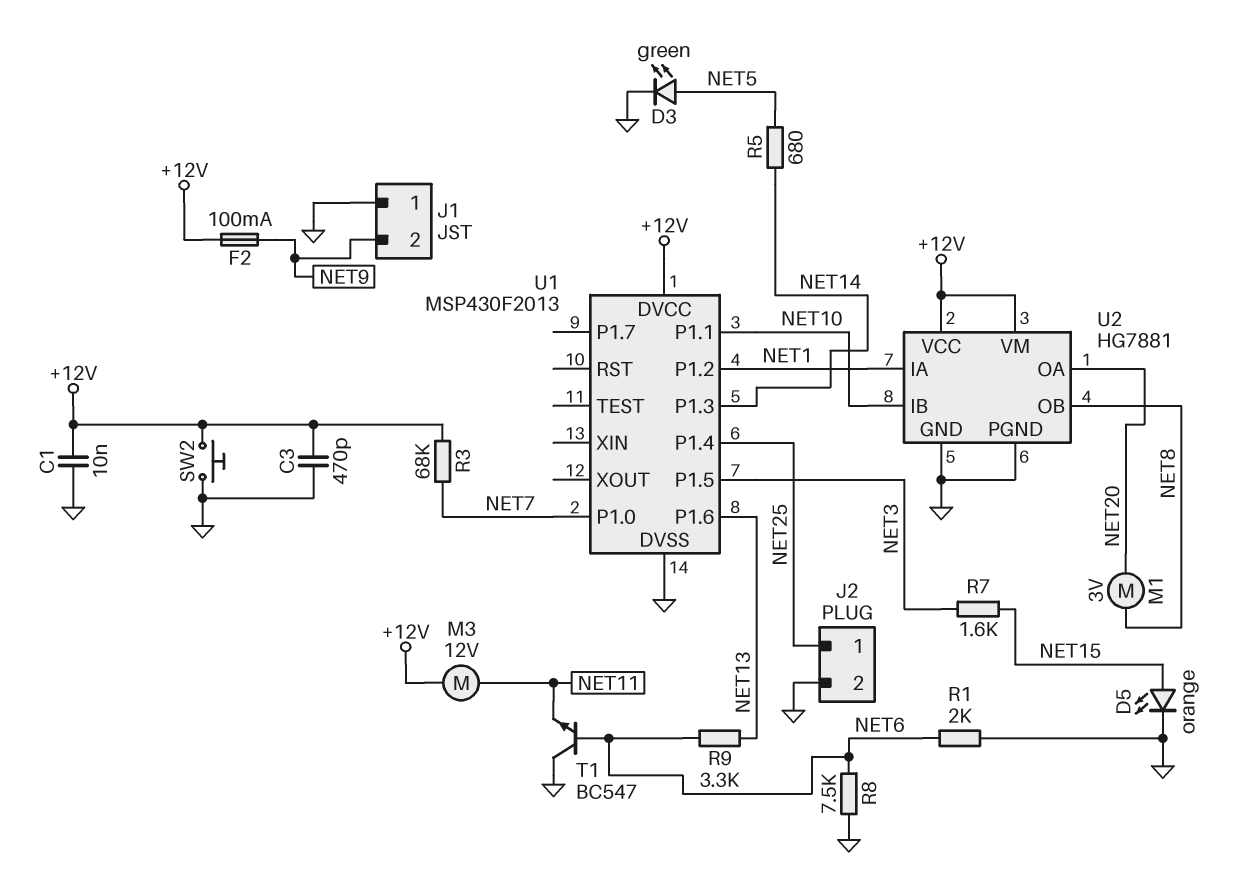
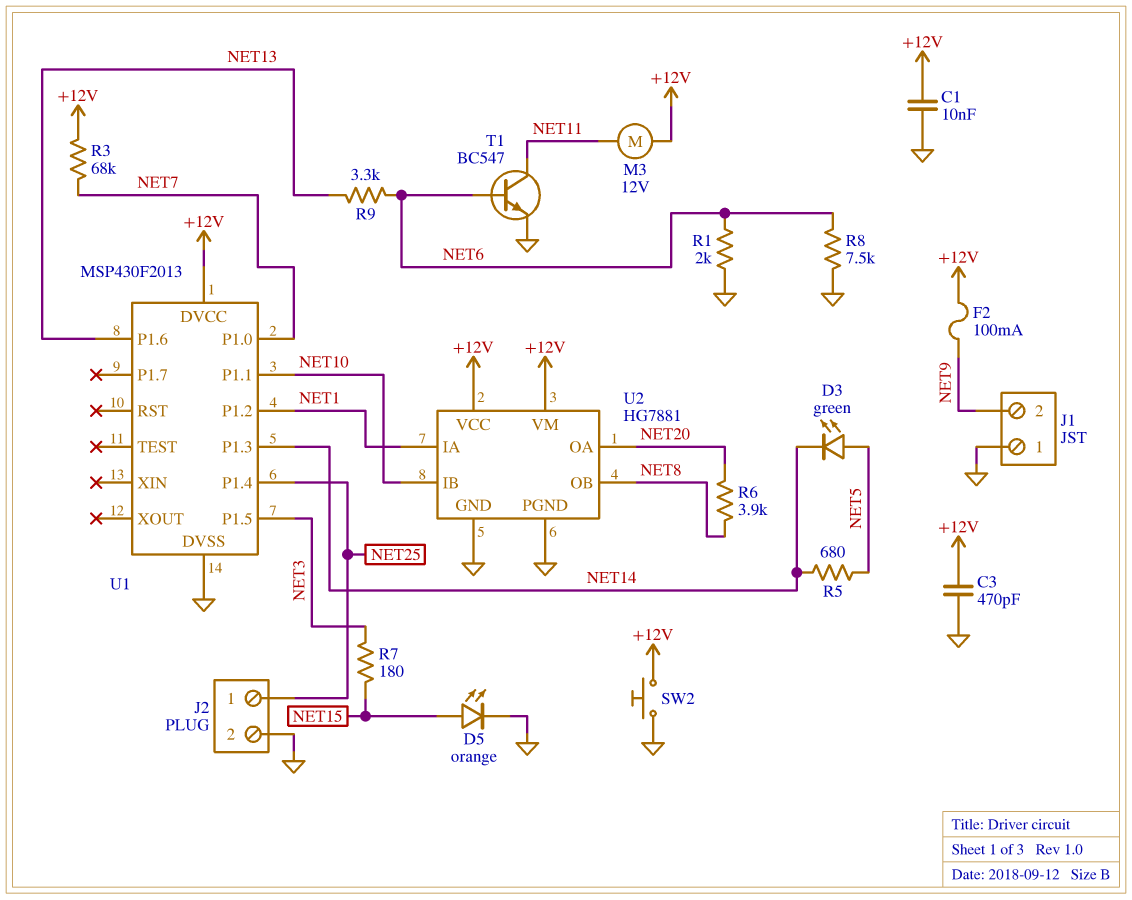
D3: LED green (A NET5, K GND) -> LED green (A NET5, K NET14)
M1: motor 3V (NET8, NET20) -> none
R6: none -> 3.9k (NET8, NET20)
R7: 1.6k (NET3, NET15) -> 180 (NET3, NET15)
T1: NPN BC547 (B NET6, C GND, E NET11) -> NPN BC547 (B NET6, C NET11, E GND)

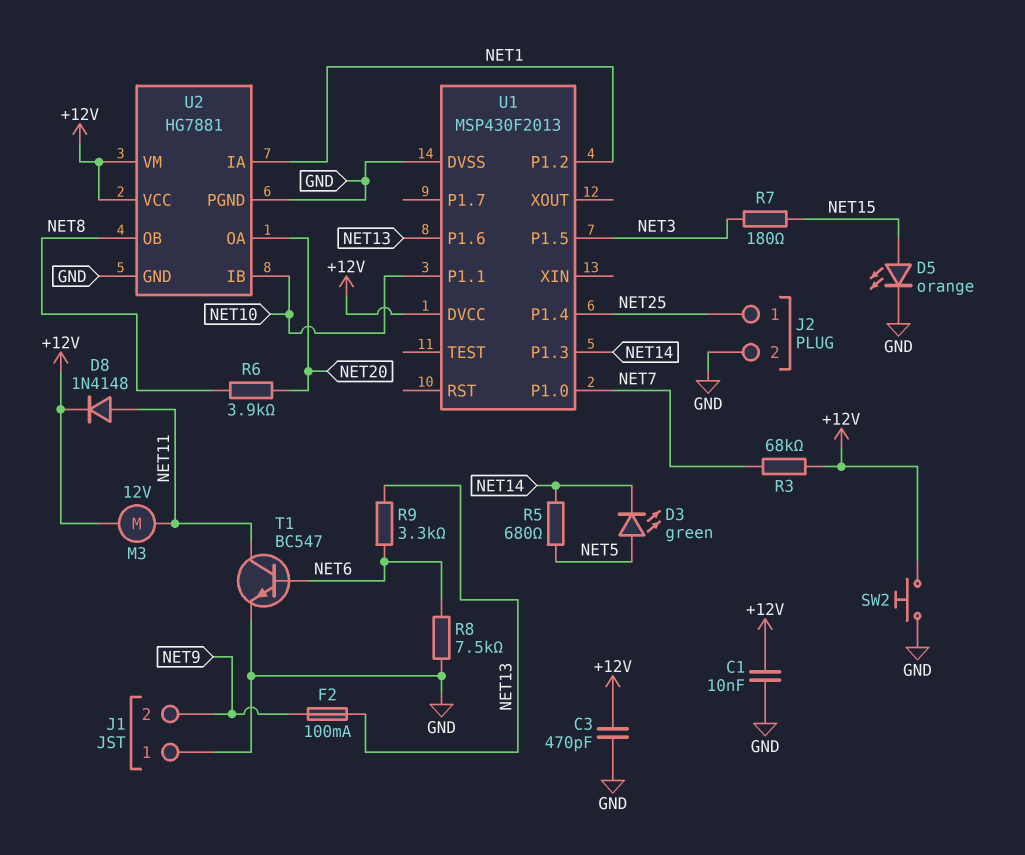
D8: none -> diode 1N4148 (A NET11, K +12V)
F2: 100mA (+12V, NET9) -> 100mA (NET9, NET13)
R1: 2k (GND, NET6) -> none

